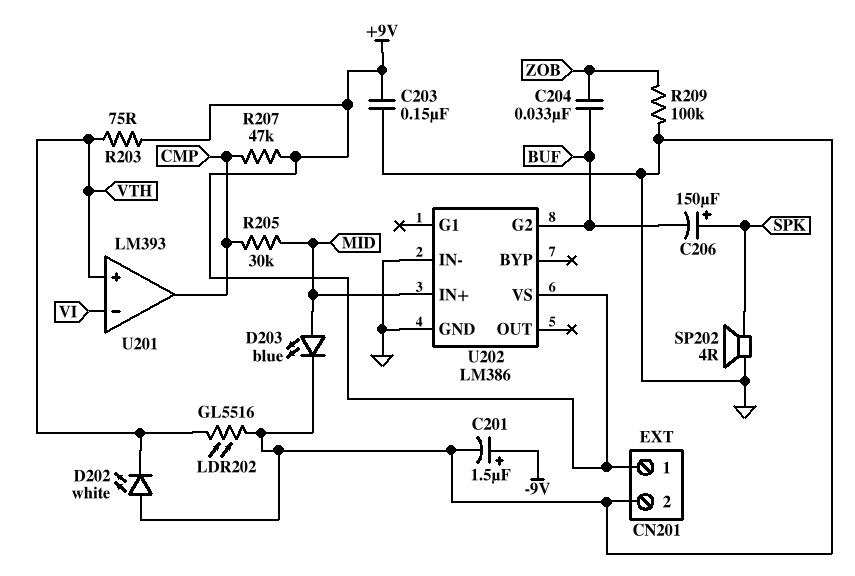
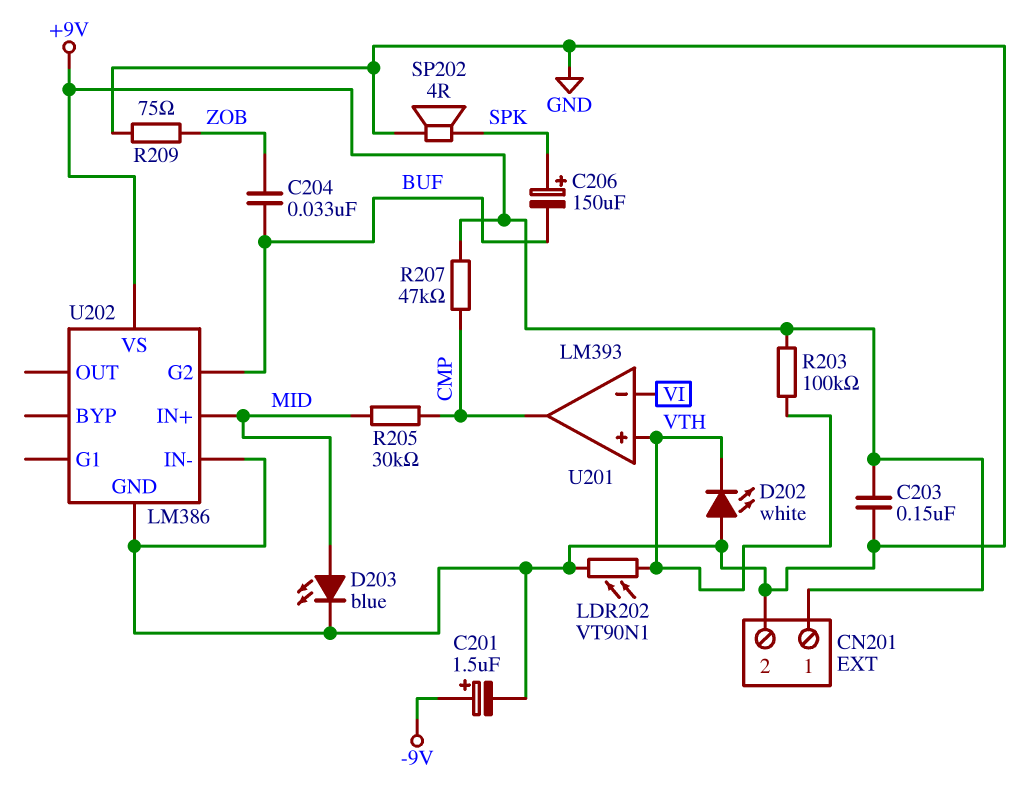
LDR202: GL5516 (GND, VTH) -> VT90N1 (GND, VTH)
R203: 75 (+9V, VTH) -> 100k (+9V, VTH)
R209: 100k (GND, ZOB) -> 75 (GND, ZOB)

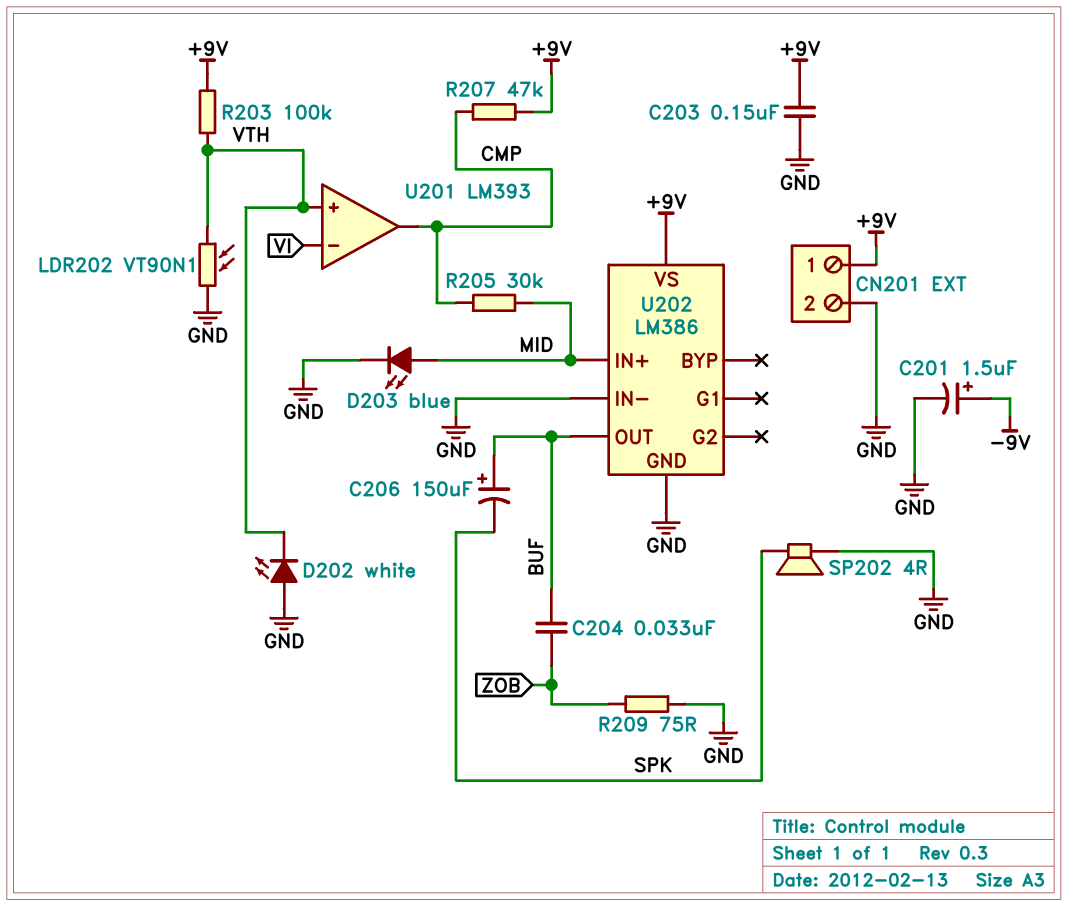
C206: 150uF (plus SPK, minus BUF) -> 150uF (plus BUF, minus SPK)
U202 pin G2: BUF -> none
U202 pin OUT: none -> BUF

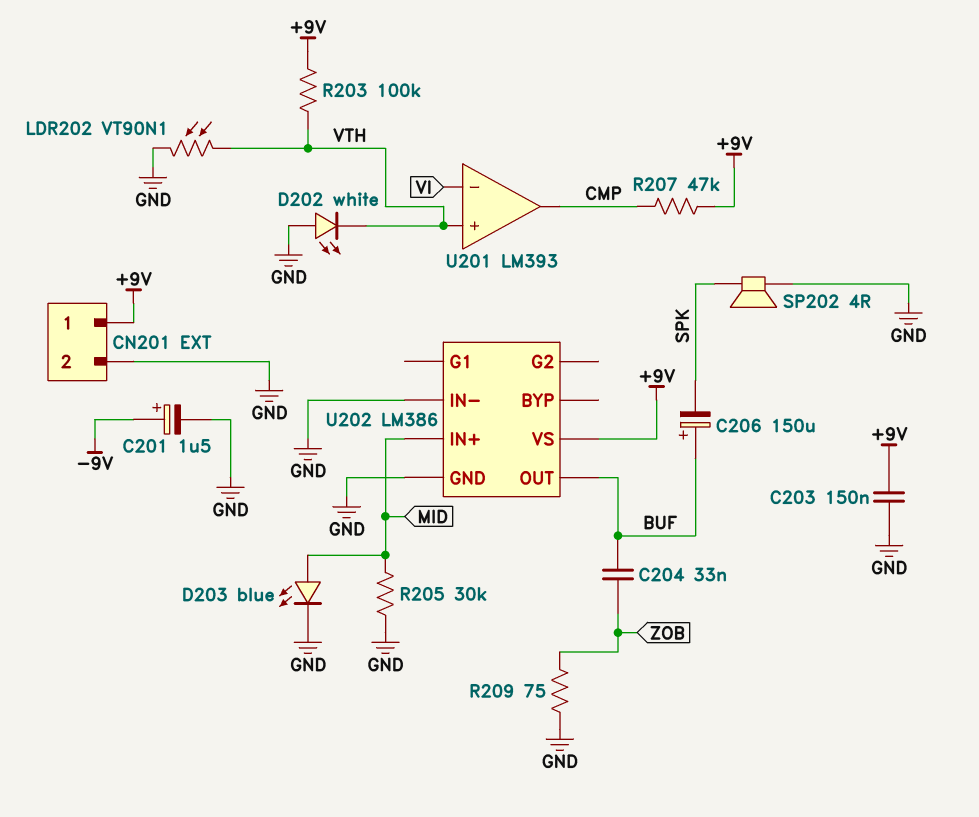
R205: 30k (CMP, MID) -> 30k (GND, MID)

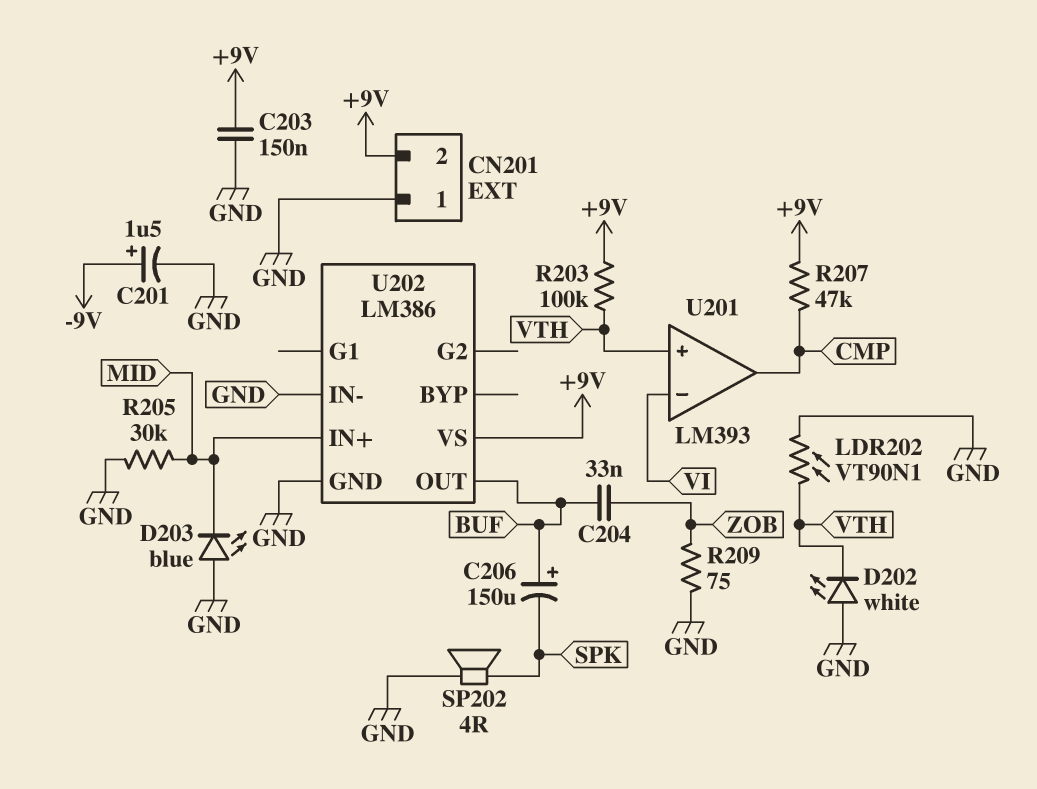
CN201 pin 1: +9V -> GND
CN201 pin 2: GND -> +9V
D203: LED blue (A MID, K GND) -> LED blue (A GND, K MID)

